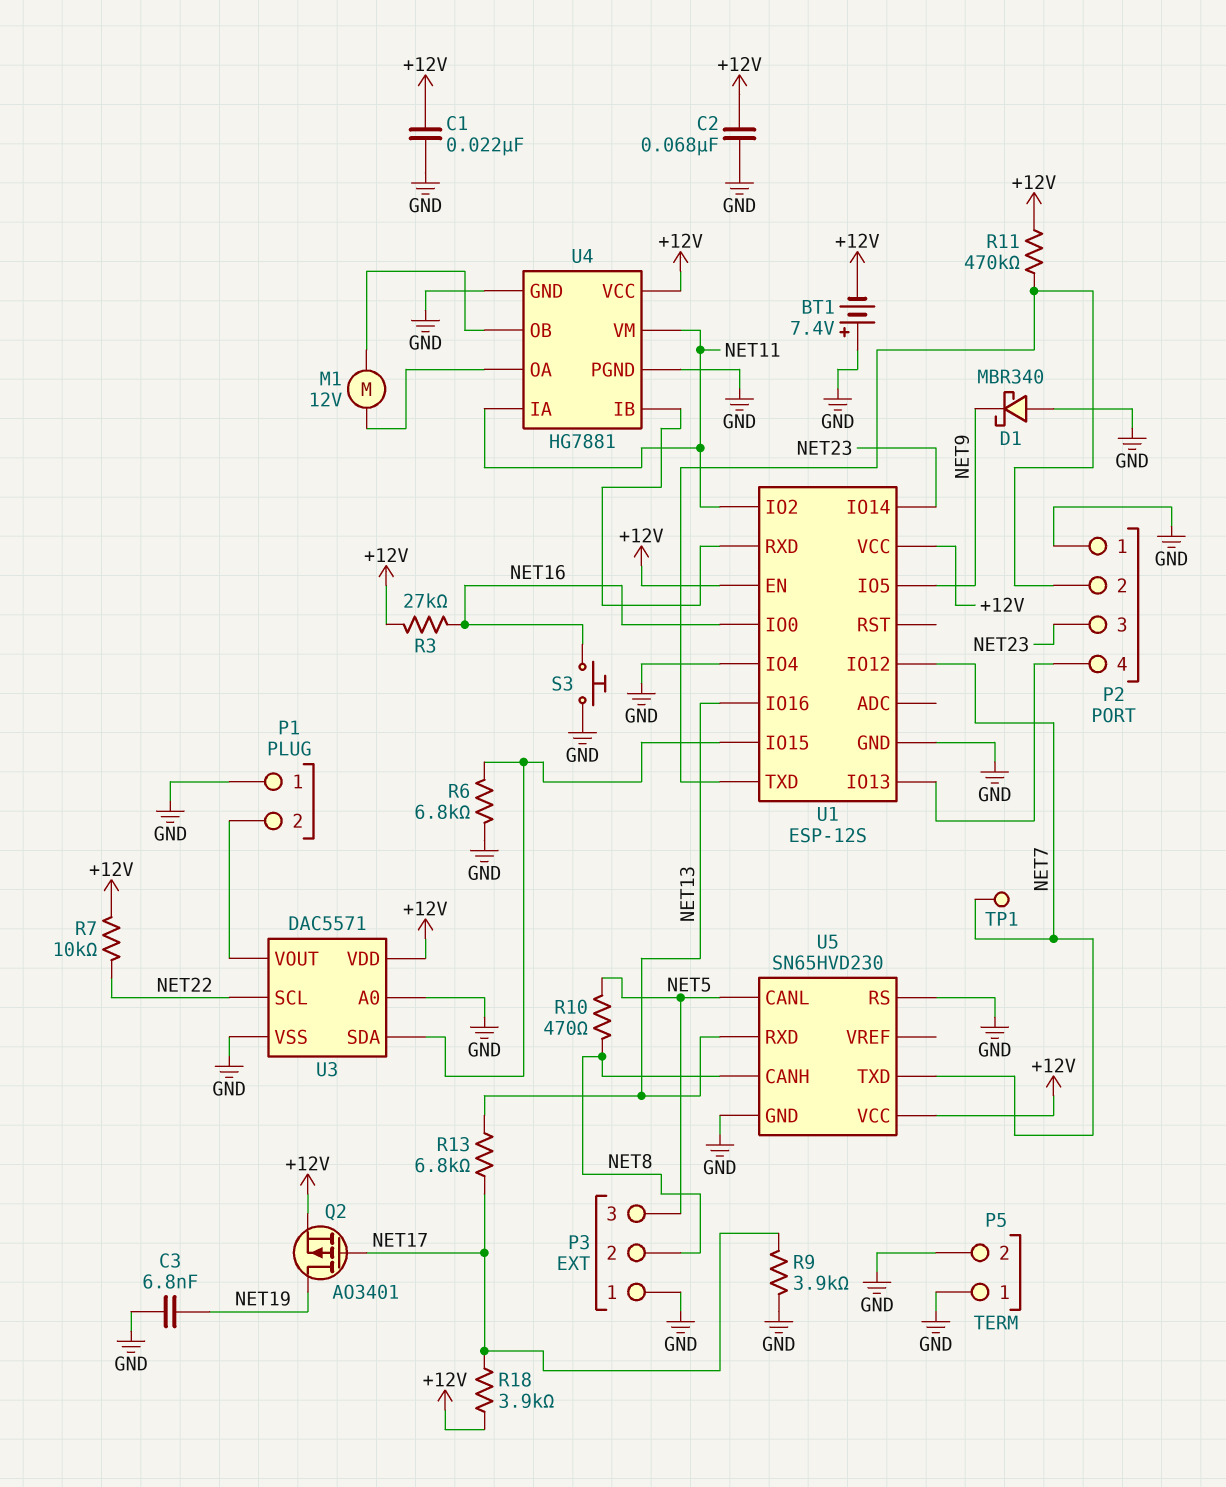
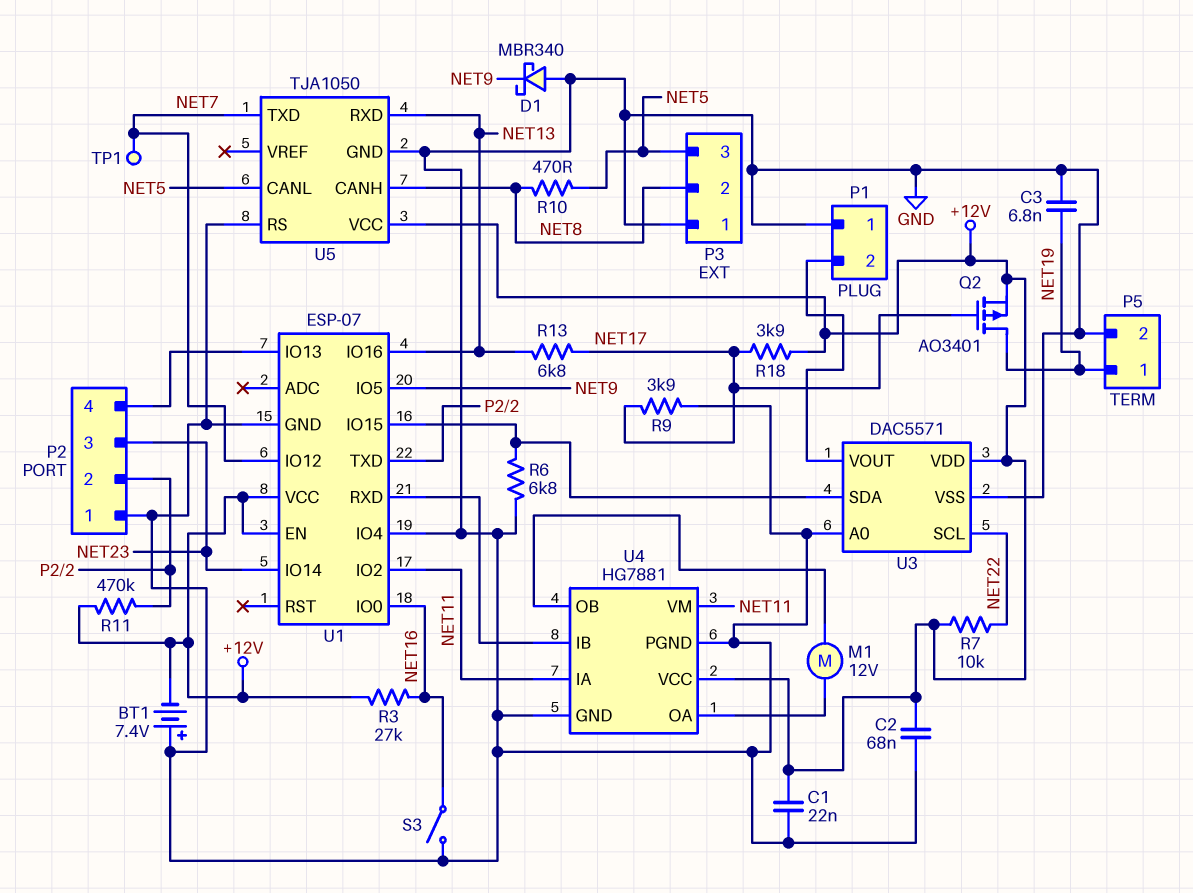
P5 pin 1: GND -> NET19
S3: button (GND, NET16) -> switch (GND, NET16)
U1: ESP-12S -> ESP-07
U5: SN65HVD230 -> TJA1050

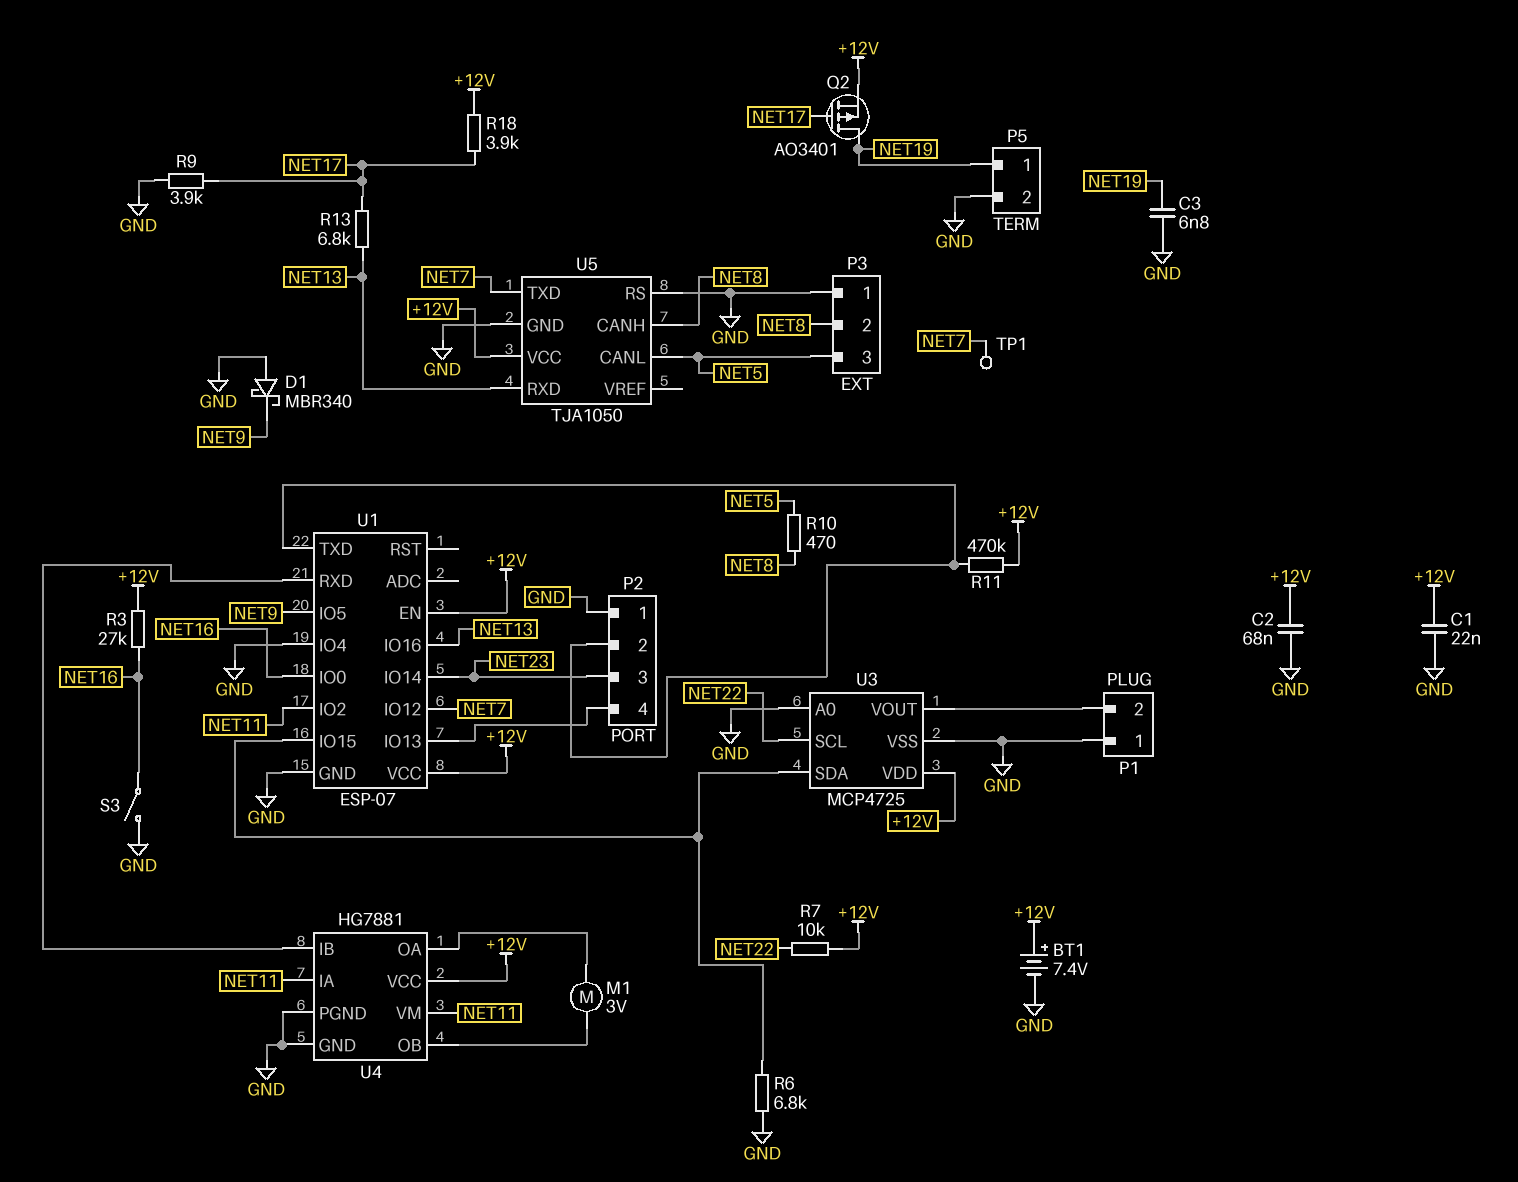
BT1: 7.4V (plus GND, minus +12V) -> 7.4V (plus +12V, minus GND)
M1: motor 12V (U4/OA, U4/OB) -> motor 3V (U4/OA, U4/OB)
U3: DAC5571 -> MCP4725

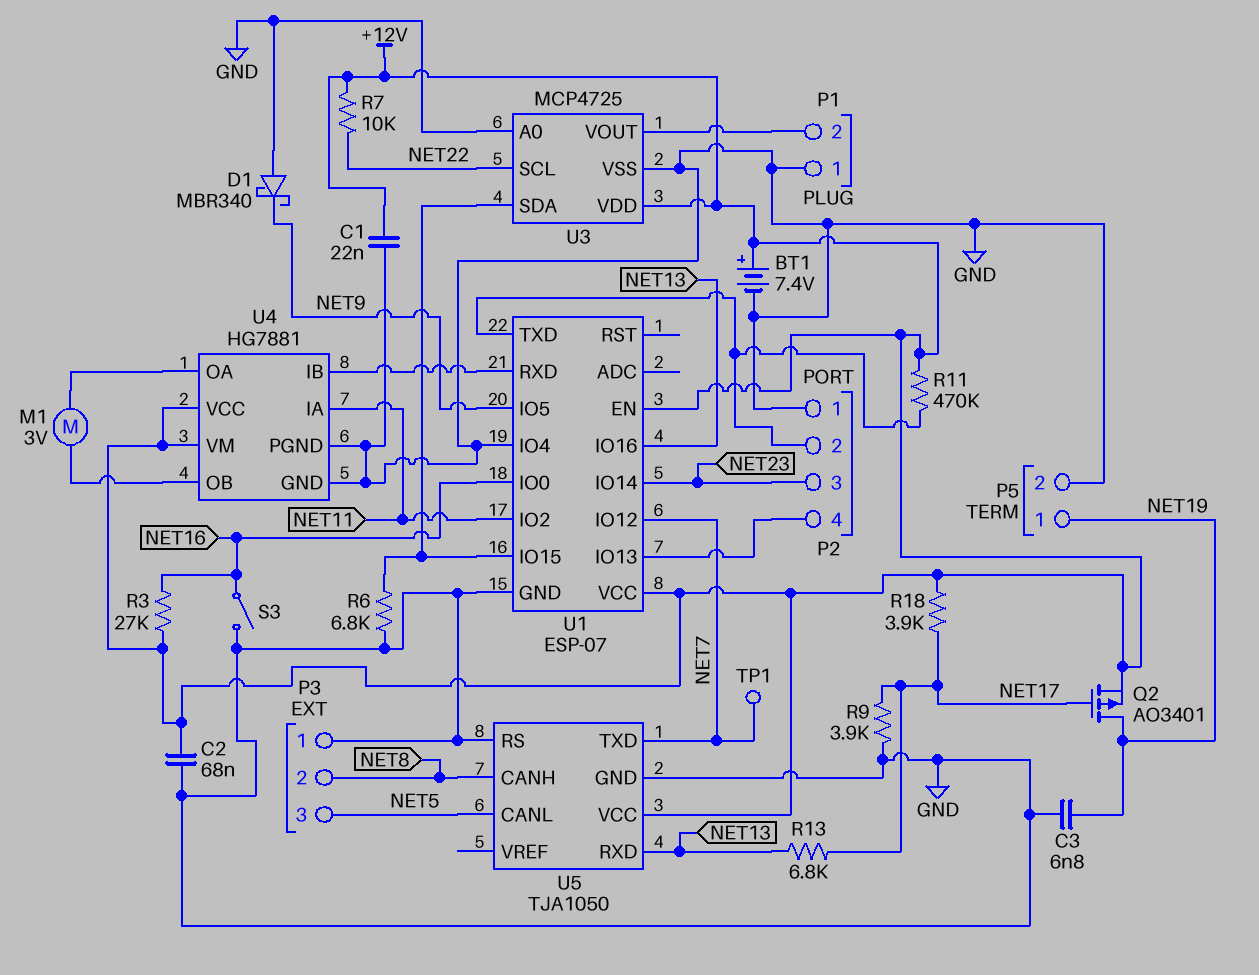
R10: 470 (NET5, NET8) -> none
U4 pin VM: NET11 -> +12V

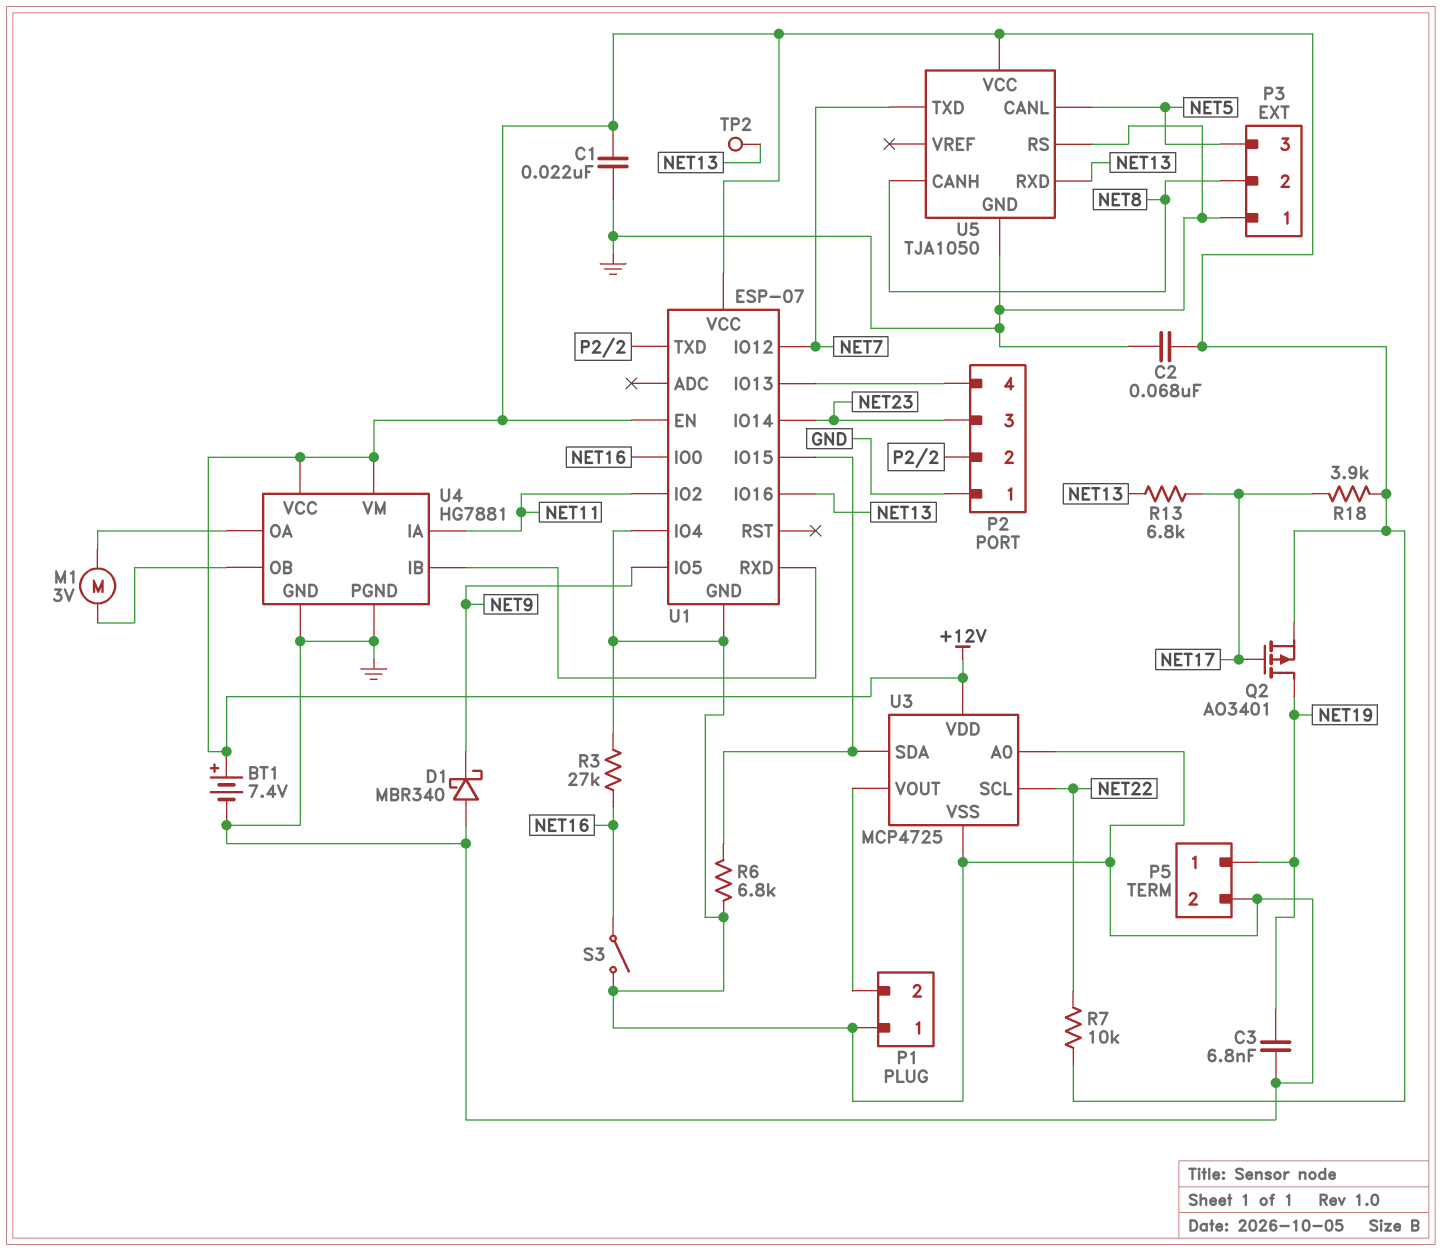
R3: 27k (+12V, NET16) -> 27k (GND, NET16)
R9: 3.9k (GND, NET17) -> none
R11: 470k (+12V, P2/2) -> none
TP1: test point (NET7) -> none
TP2: none -> test point (NET13)

